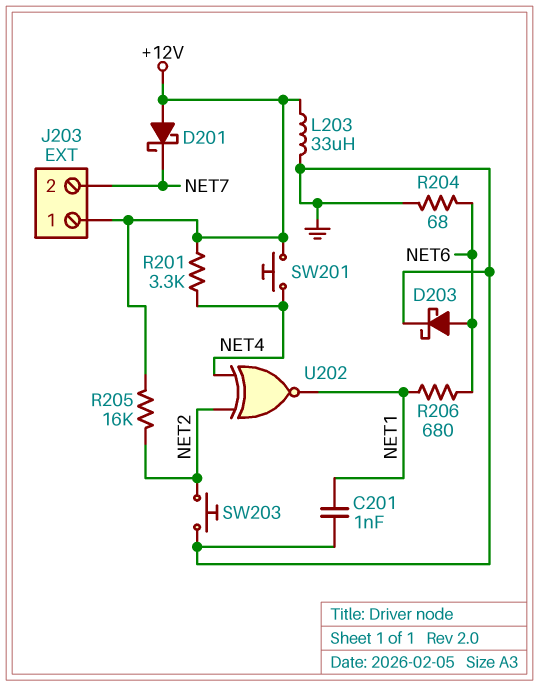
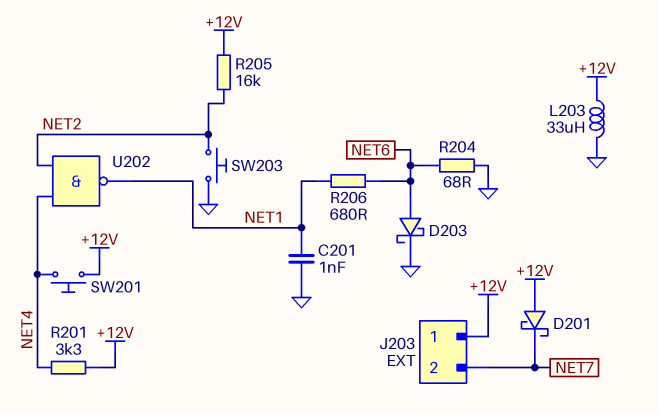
U202: XNOR (in NET2, in NET4, out NET1) -> NAND (in NET2, in NET4, out NET1)

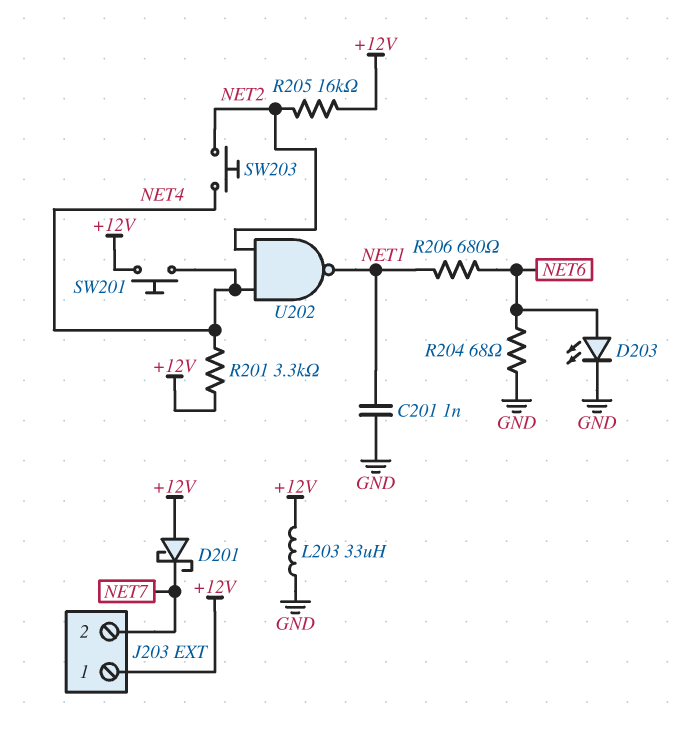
D203: schottky (A NET6, K GND) -> LED (A NET6, K GND)
SW203: button (GND, NET2) -> button (NET2, NET4)

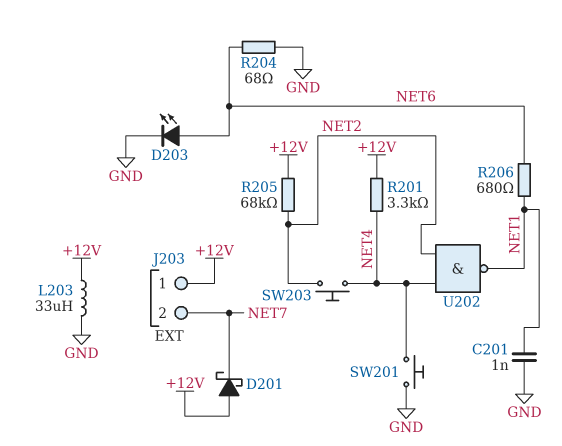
R205: 16k (+12V, NET2) -> 68k (+12V, NET2)
SW201: button (+12V, NET4) -> button (GND, NET4)

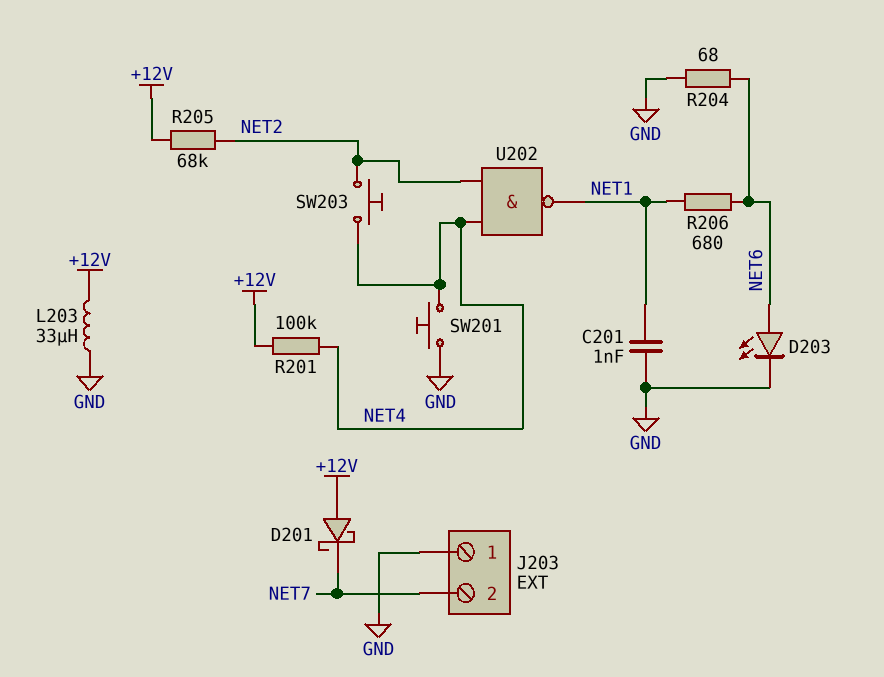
J203 pin 1: +12V -> GND
R201: 3.3k (+12V, NET4) -> 100k (+12V, NET4)

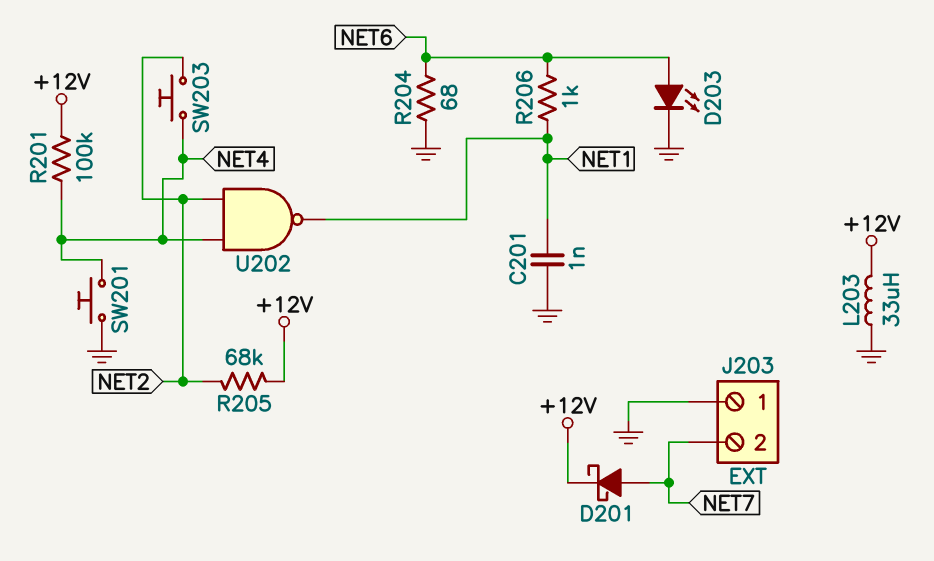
D201: schottky (A +12V, K NET7) -> schottky (A NET7, K +12V)
R206: 680 (NET1, NET6) -> 1k (NET1, NET6)

